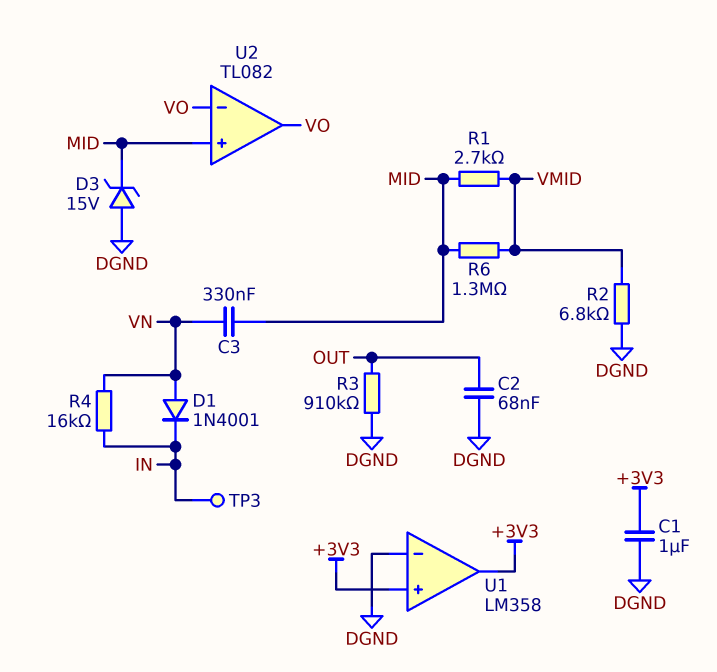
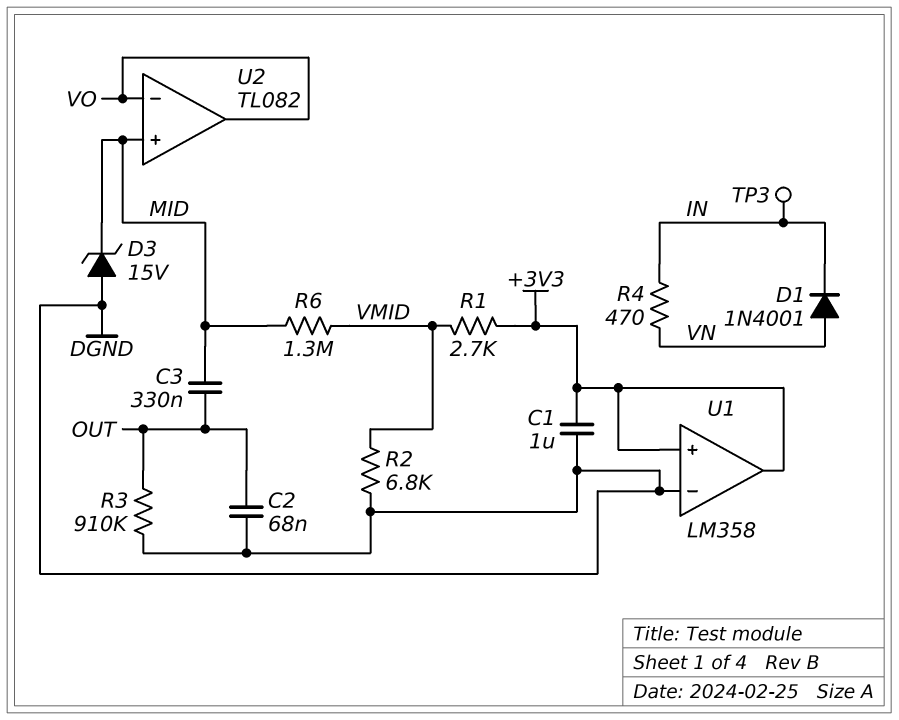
C3: 330nF (MID, VN) -> 330nF (MID, OUT)
R1: 2.7k (MID, VMID) -> 2.7k (+3V3, VMID)
R4: 16k (IN, VN) -> 470 (IN, VN)

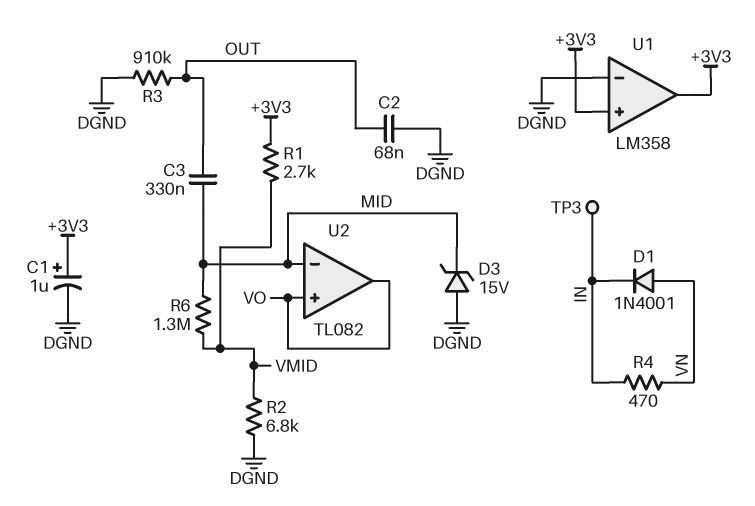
C1: 1uF (+3V3, DGND) -> 1uF (plus +3V3, minus DGND)
U2 pin in+: MID -> VO
U2 pin in-: VO -> MID

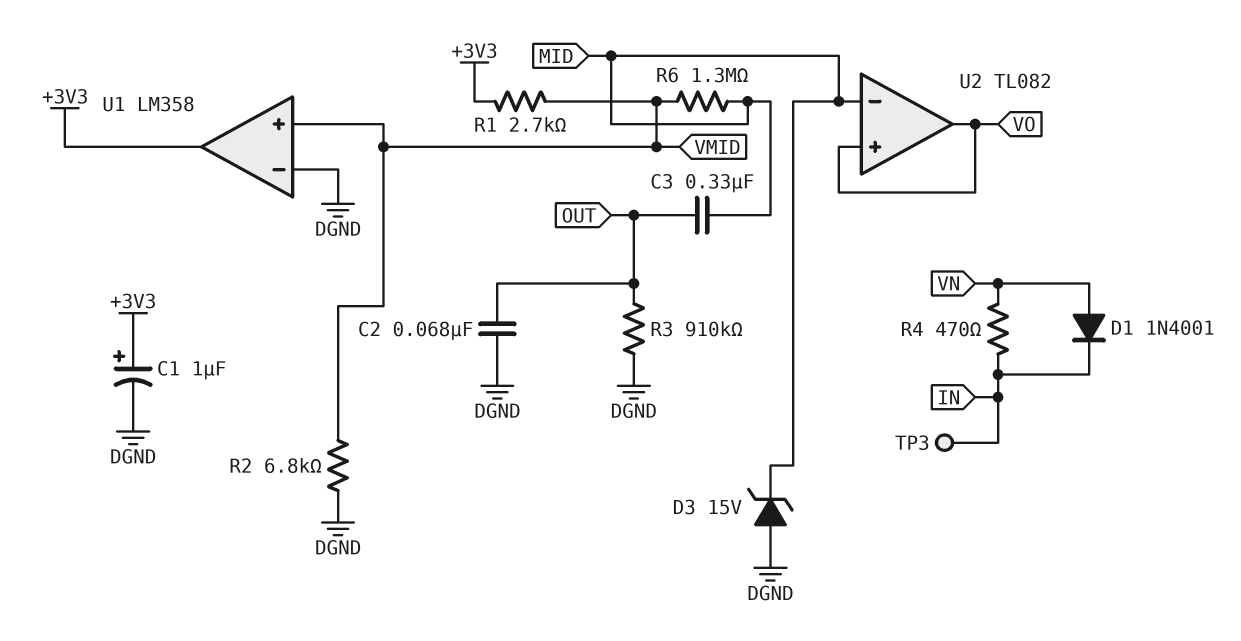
U1 pin in+: +3V3 -> VMID

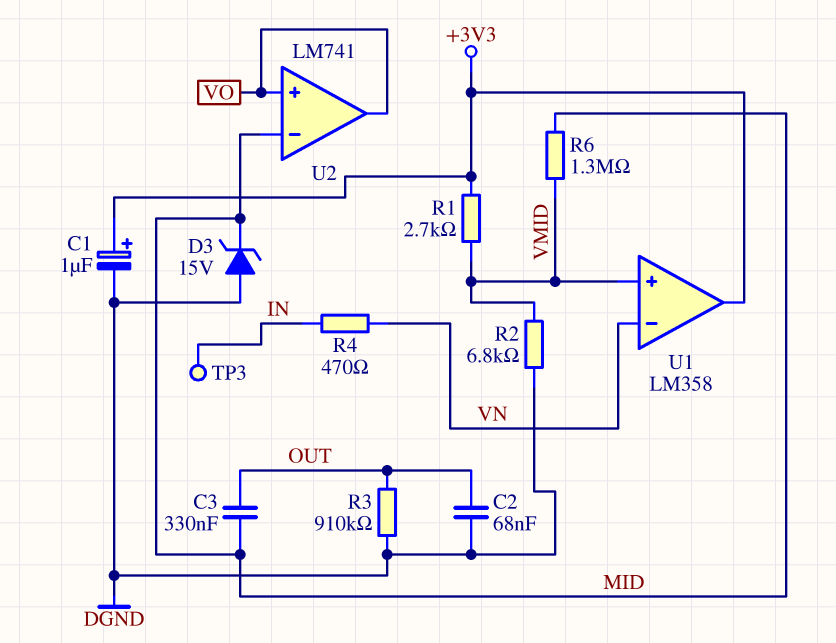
D1: diode 1N4001 (A VN, K IN) -> none
U1 pin in-: DGND -> VN
U2: TL082 -> LM741

